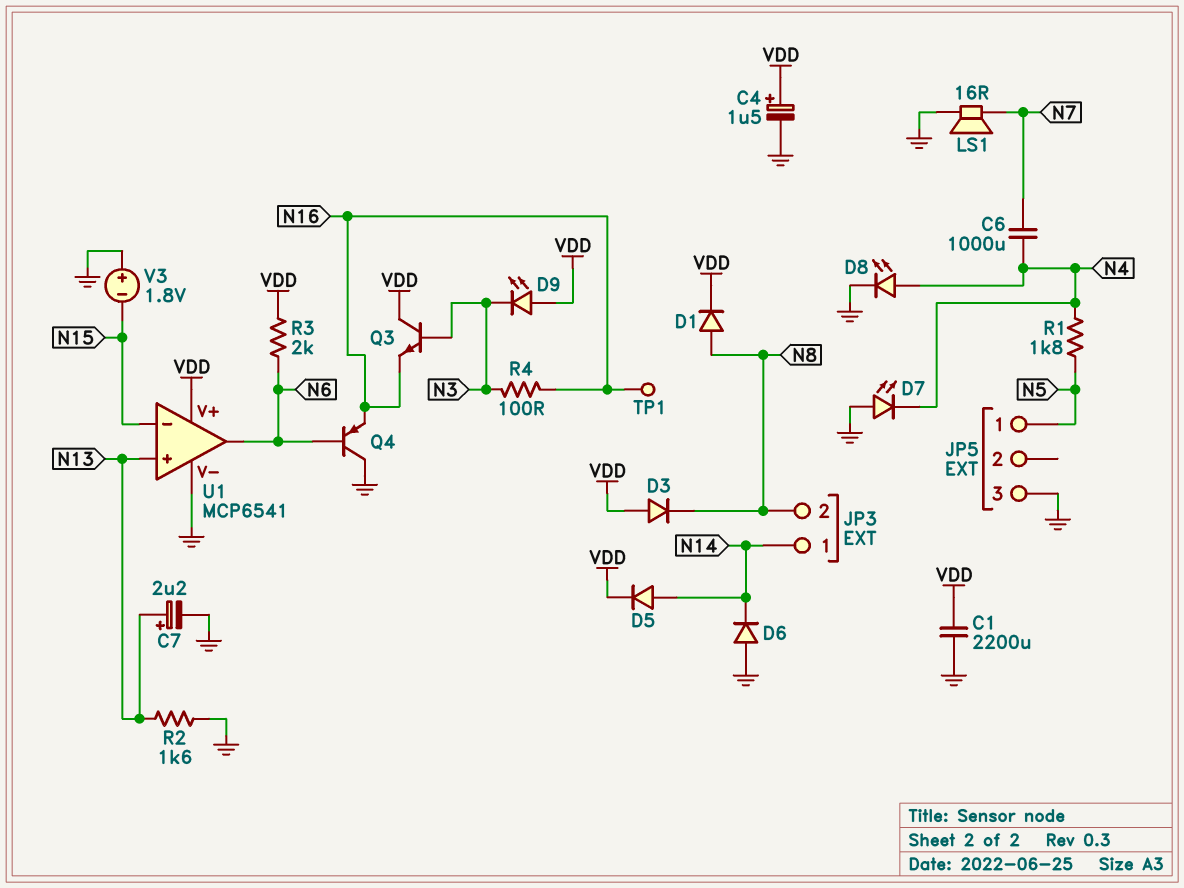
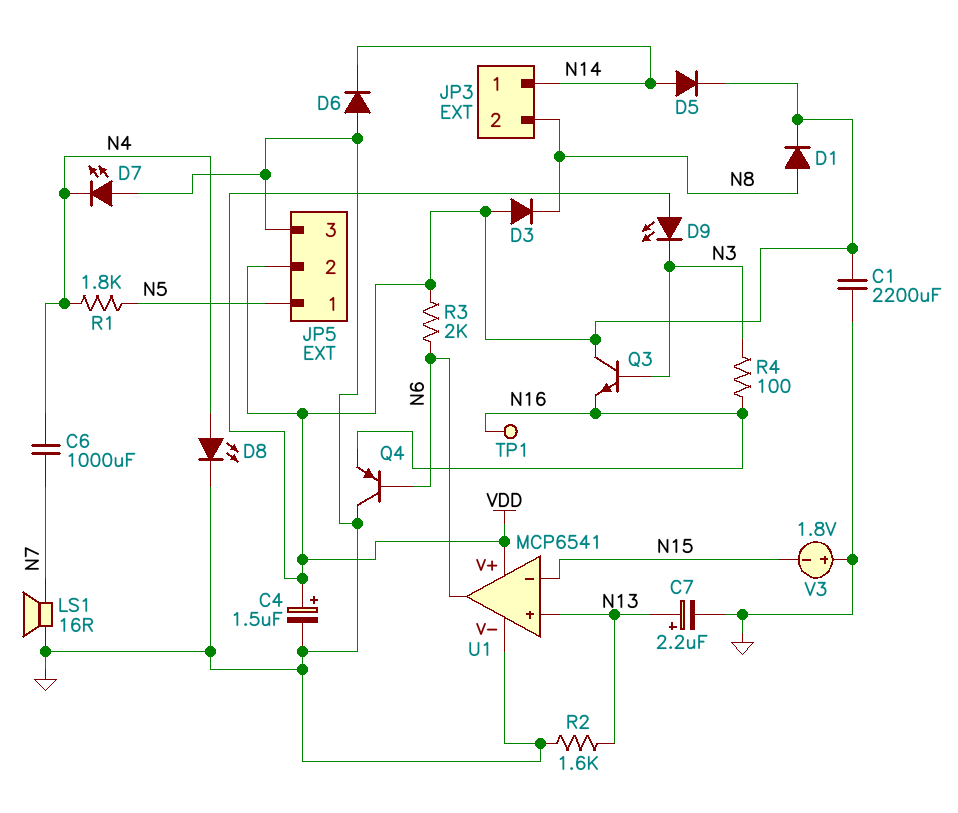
JP5 pin 2: none -> VDD

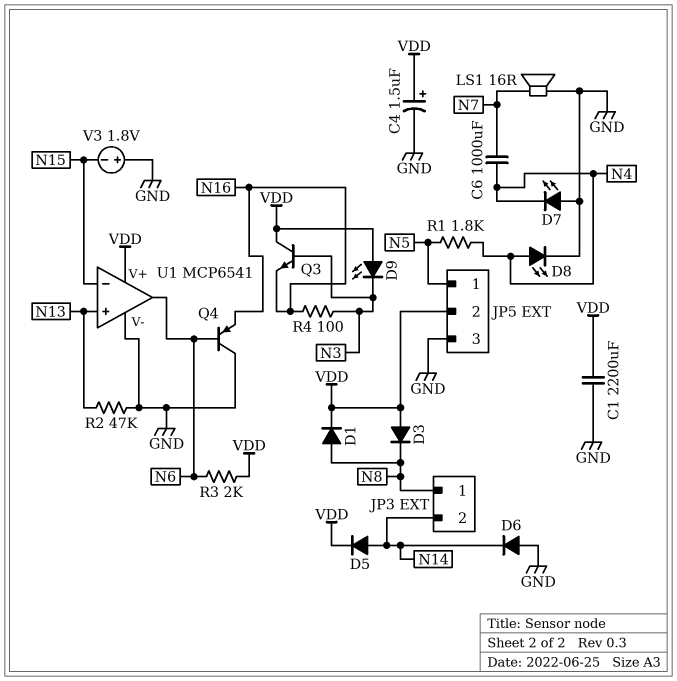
C7: 2.2uF (plus N13, minus GND) -> none
JP3 pin 1: N14 -> N8
JP3 pin 2: N8 -> N14
R2: 1.6k (GND, N13) -> 47k (GND, N13)
TP1: test point (N16) -> none

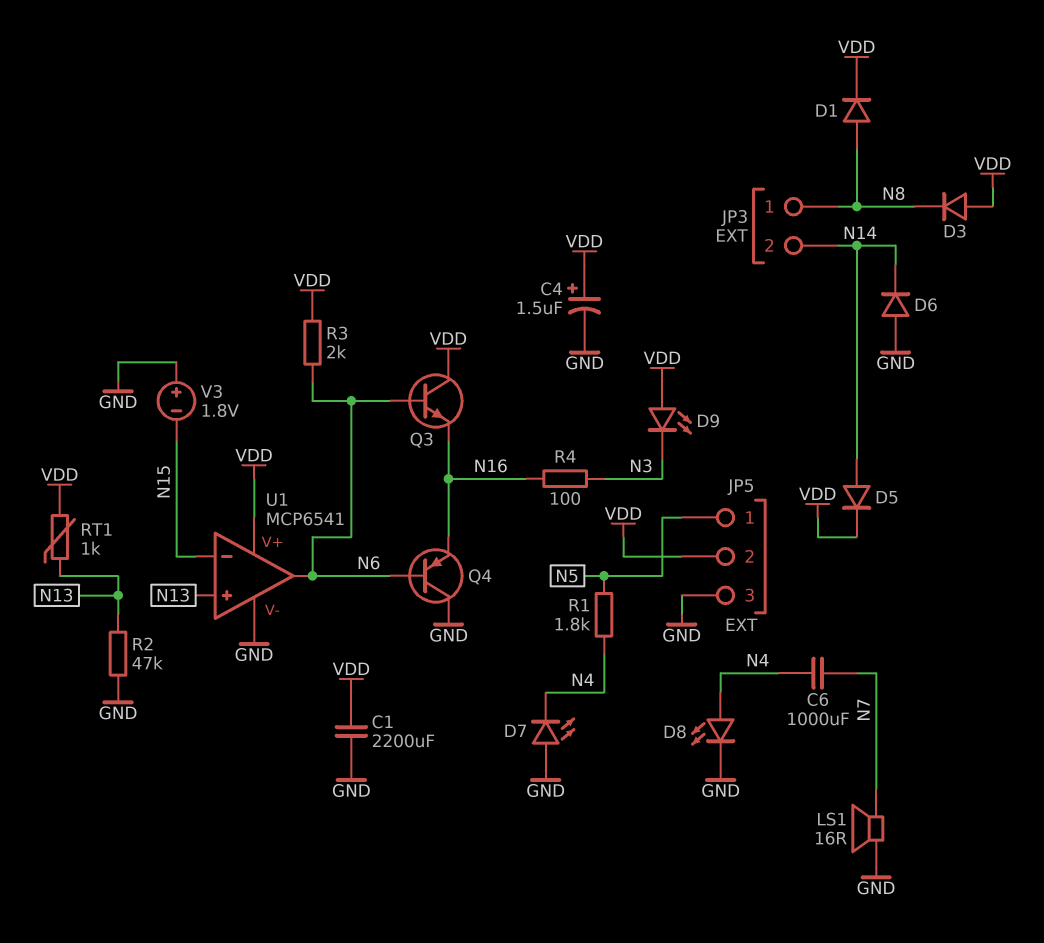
Q3: NPN (B N3, C VDD, E N16) -> NPN (B N6, C VDD, E N16)
RT1: none -> 1k (N13, VDD)

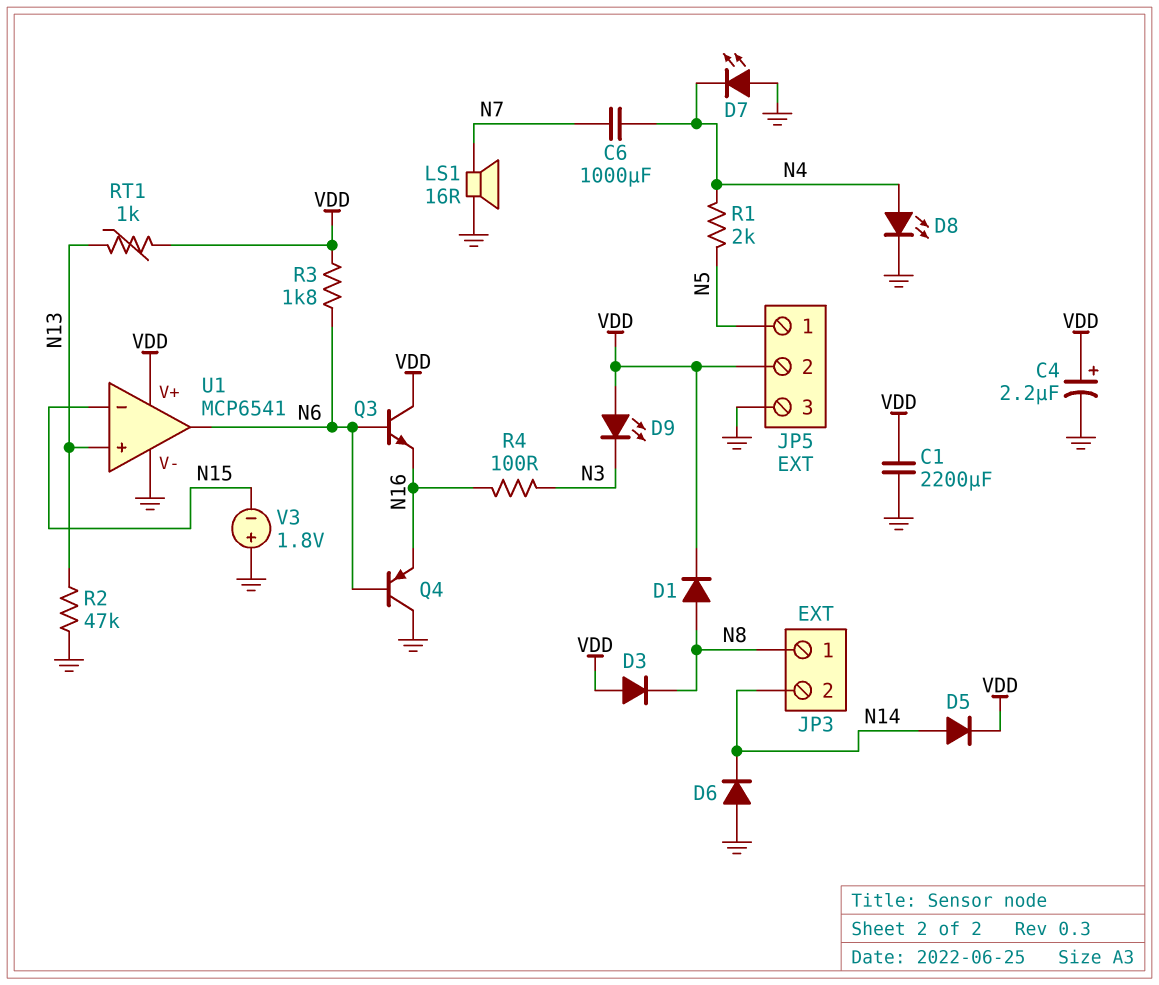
C4: 1.5uF (plus VDD, minus GND) -> 2.2uF (plus VDD, minus GND)
R1: 1.8k (N4, N5) -> 2k (N4, N5)
R3: 2k (N6, VDD) -> 1.8k (N6, VDD)

